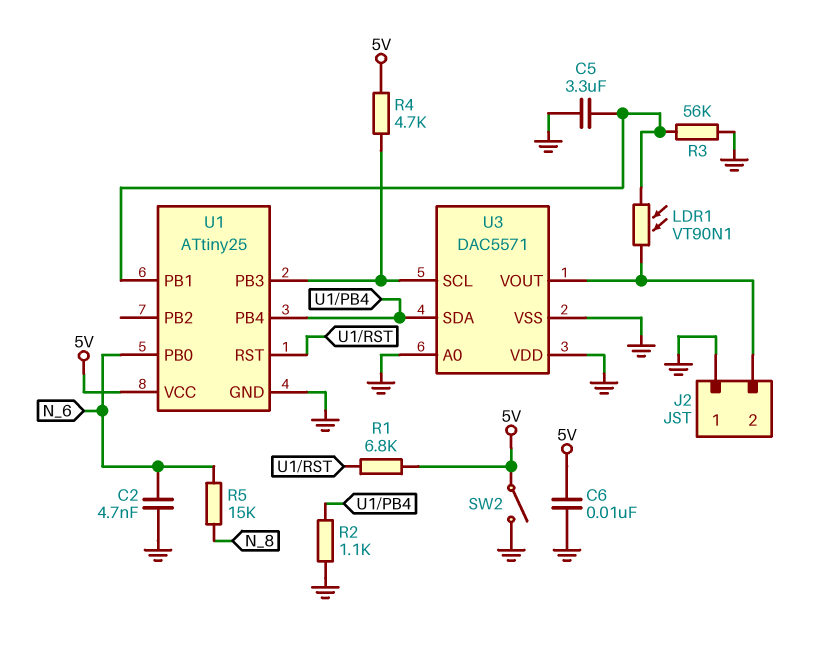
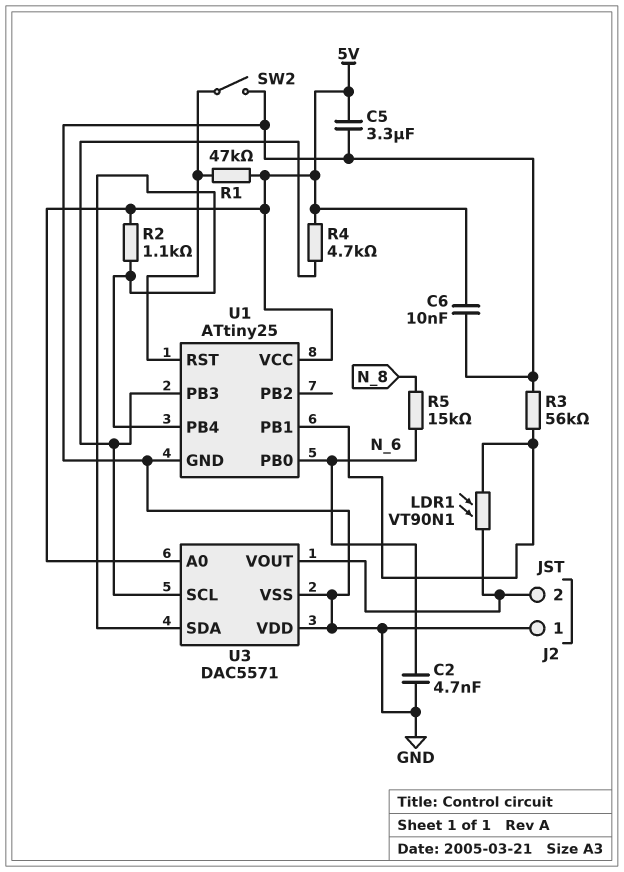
C5: 3.3uF (GND, U1/PB1) -> 3.3uF (5V, GND)
R1: 6.8k (5V, U1/RST) -> 47k (5V, U1/RST)
R2: 1.1k (GND, U1/PB4) -> 1.1k (5V, U1/PB4)
SW2: switch (5V, GND) -> switch (GND, U1/RST)
U3 pin A0: GND -> 5V

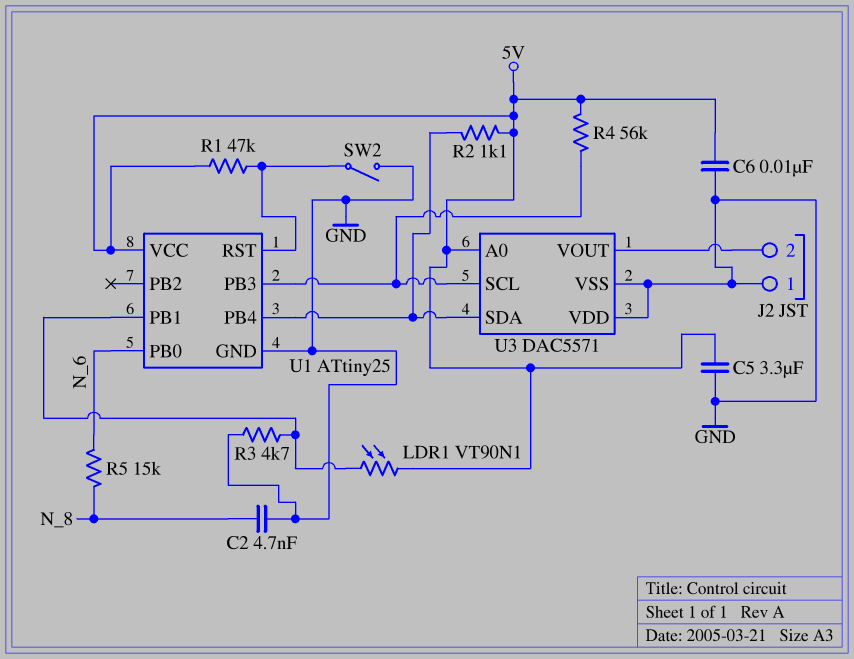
C2: 4.7nF (GND, N_6) -> 4.7nF (GND, N_8)
LDR1: VT90N1 (J2/2, U1/PB1) -> VT90N1 (5V, U1/PB1)
R3: 56k (GND, U1/PB1) -> 4.7k (GND, U1/PB1)
R4: 4.7k (5V, U1/PB3) -> 56k (5V, U1/PB3)

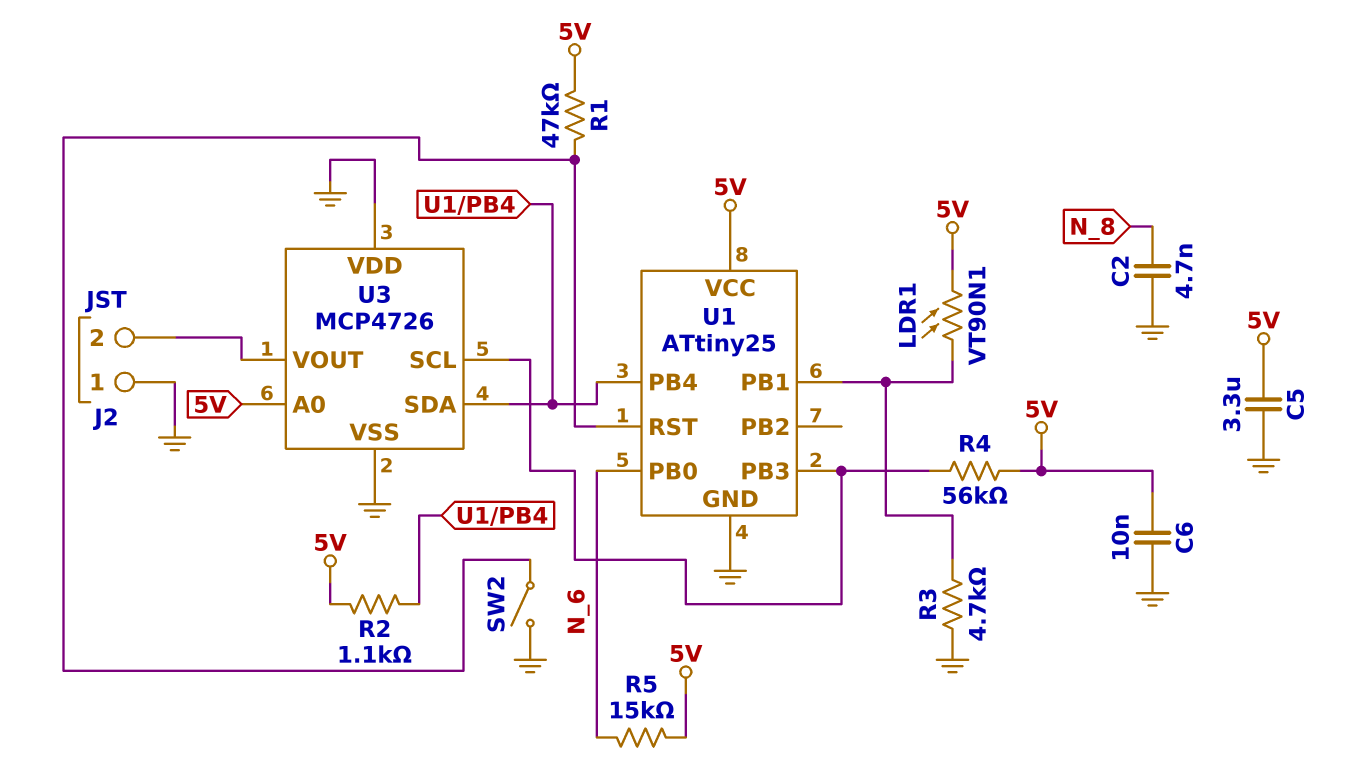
R5: 15k (N_6, N_8) -> 15k (5V, N_6)
U3: DAC5571 -> MCP4726

